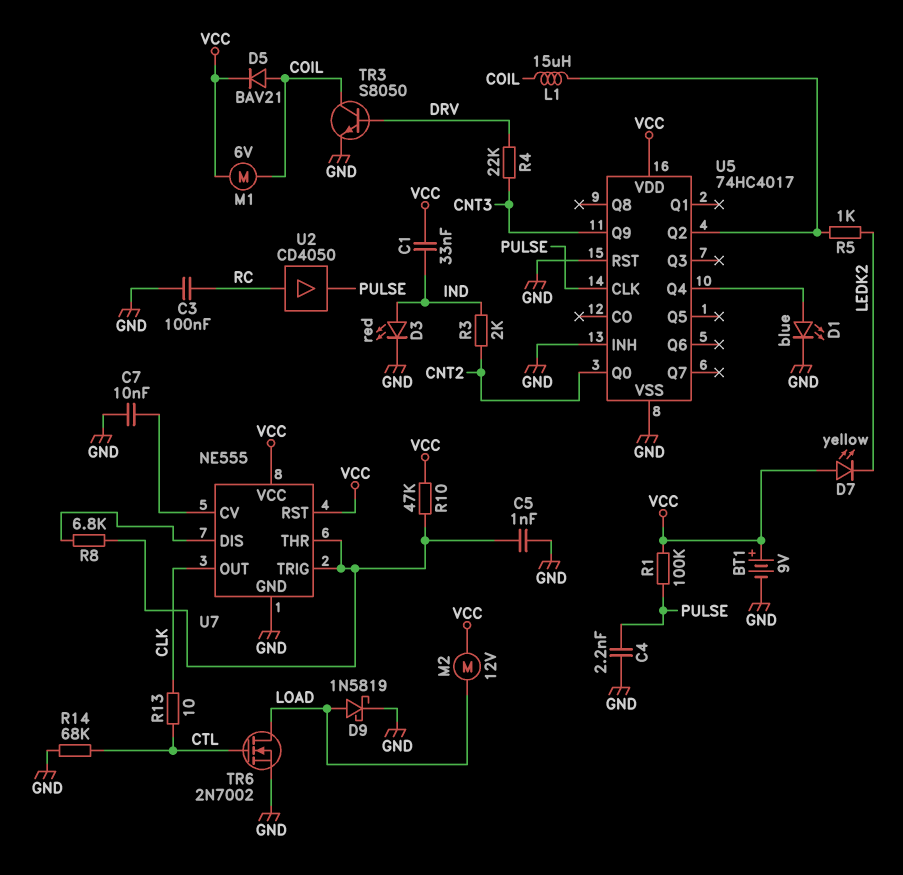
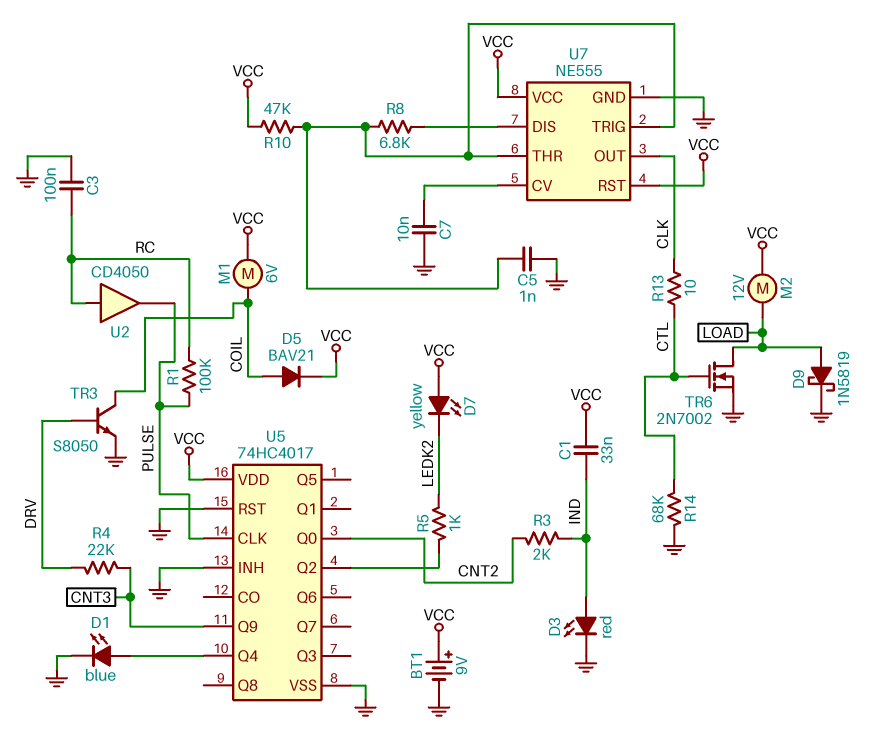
C4: 2.2nF (GND, PULSE) -> none
L1: 15uH (COIL, U5/Q2) -> none
R1: 100k (PULSE, VCC) -> 100k (PULSE, RC)

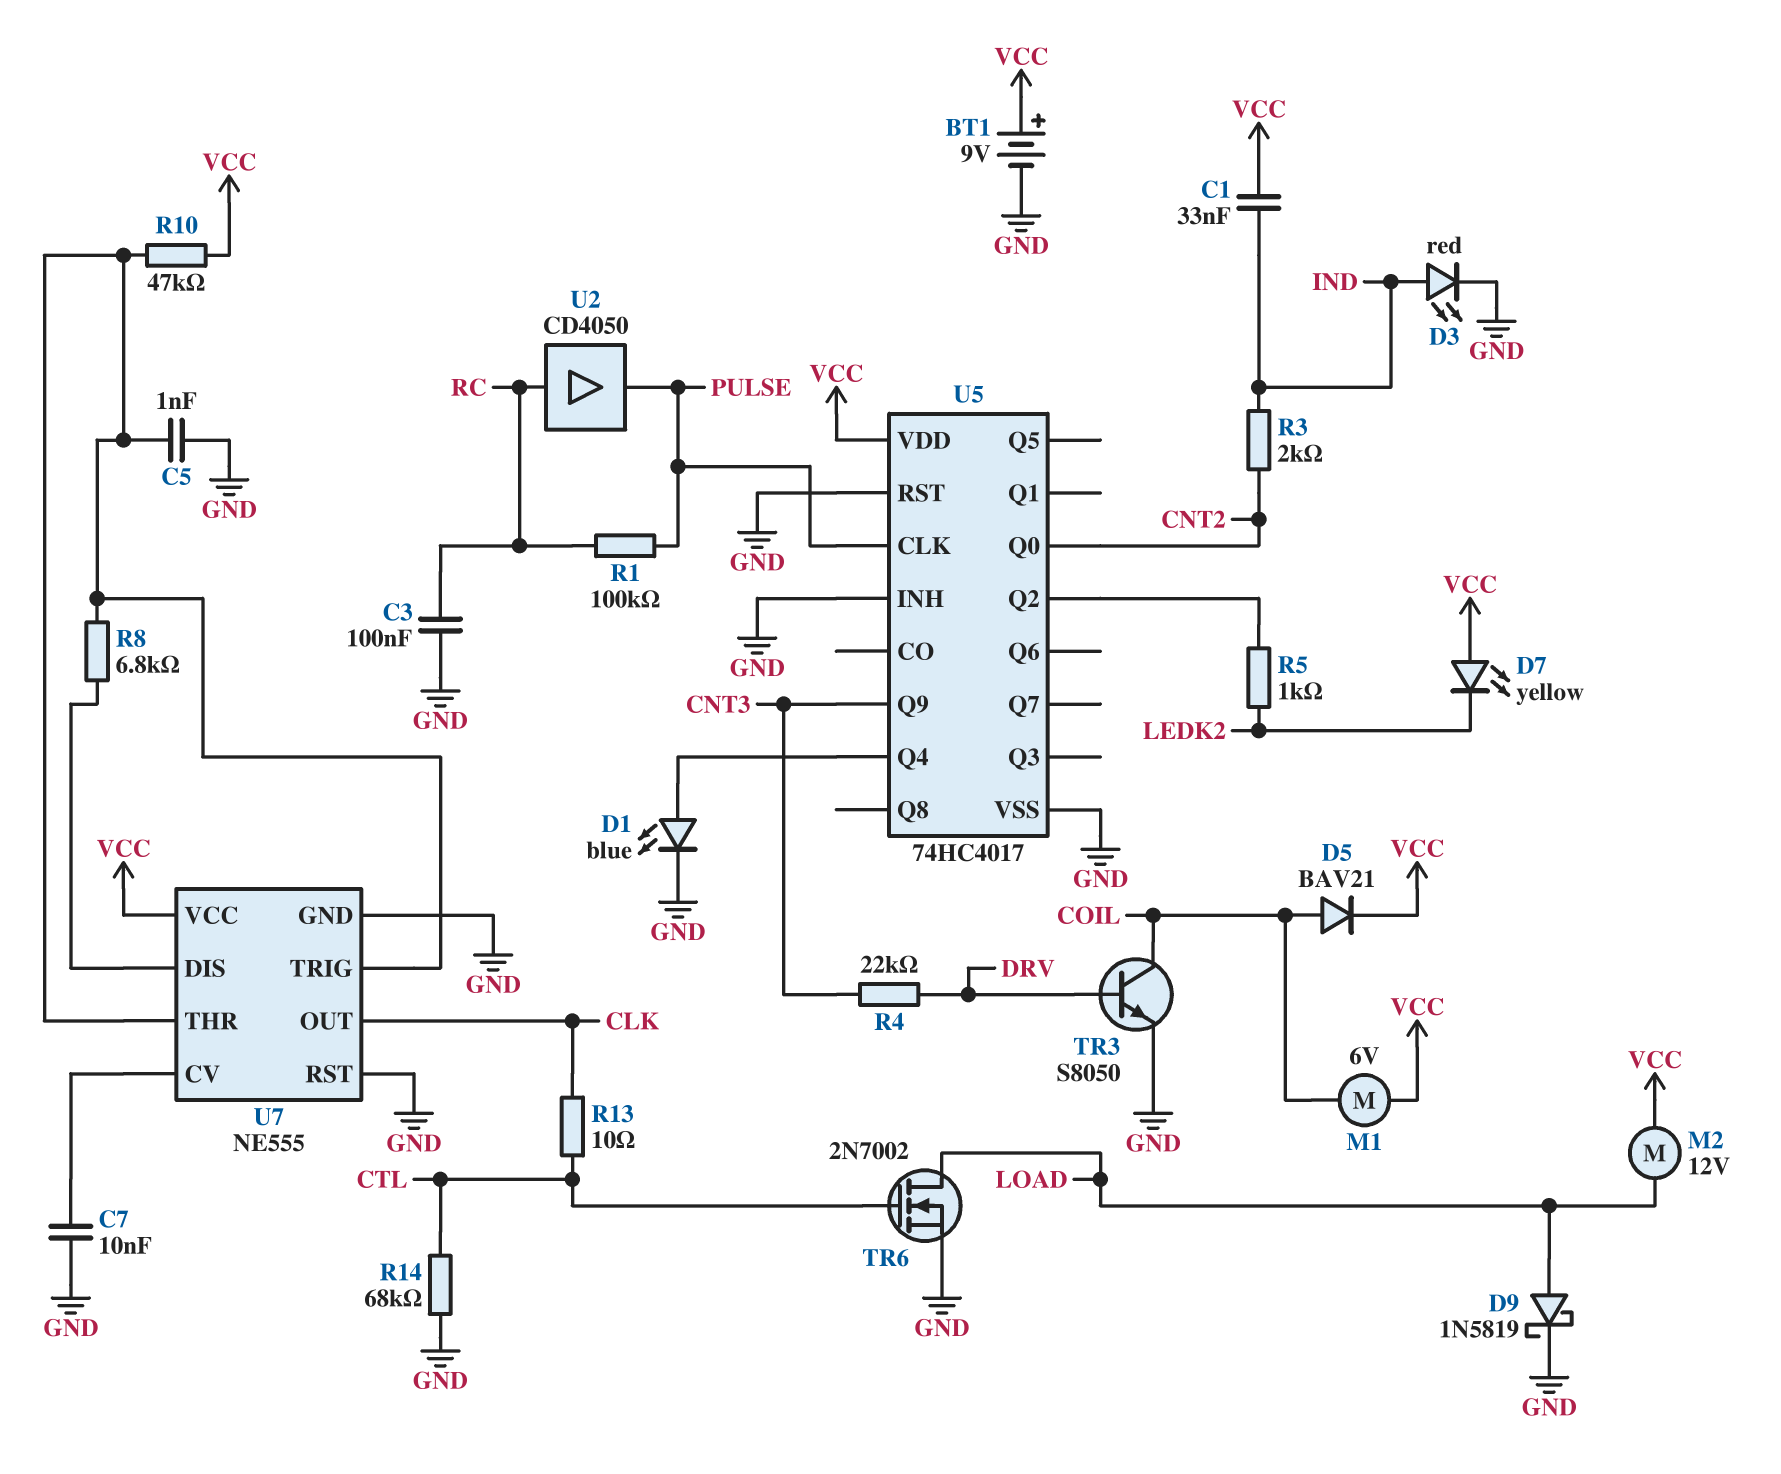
U7 pin RST: VCC -> GND

